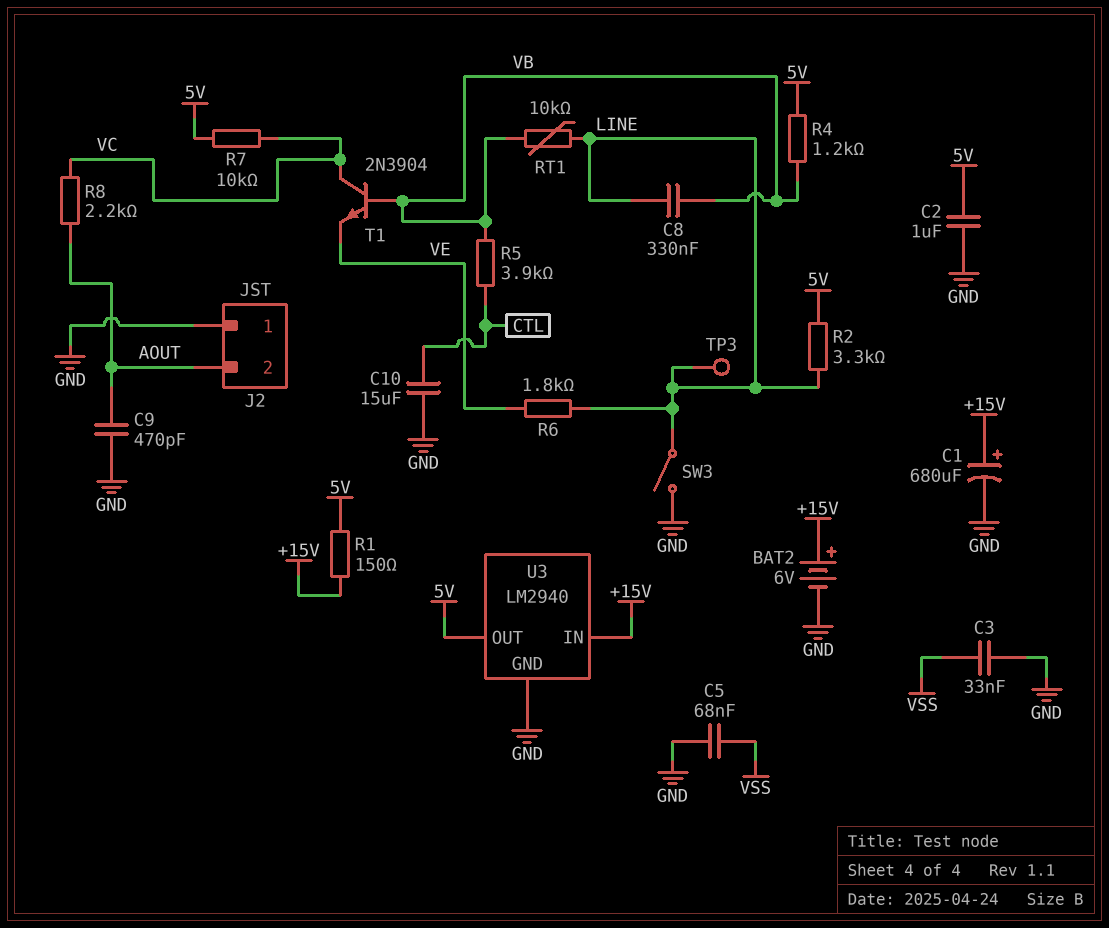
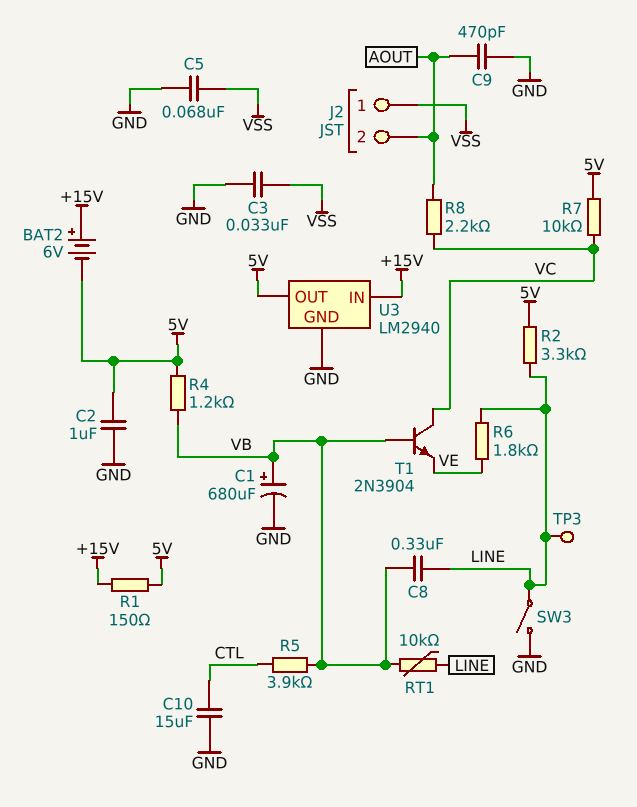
BAT2: 6V (plus +15V, minus GND) -> 6V (plus +15V, minus 5V)
C1: 680uF (plus +15V, minus GND) -> 680uF (plus VB, minus GND)
J2 pin 1: GND -> VSS

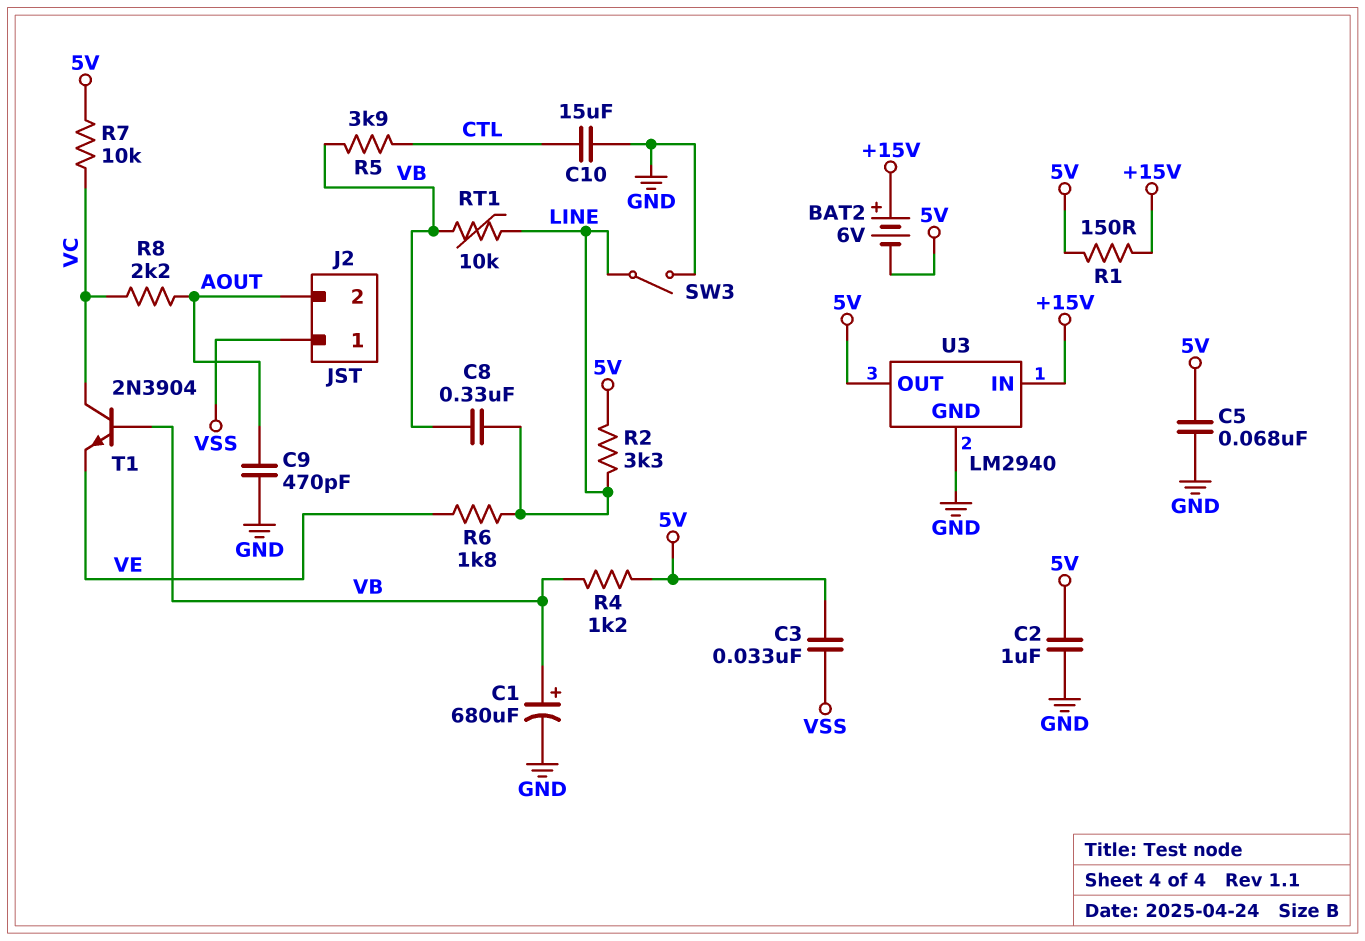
C3: 33nF (GND, VSS) -> 33nF (5V, VSS)
C5: 68nF (GND, VSS) -> 68nF (5V, GND)
TP3: test point (LINE) -> none

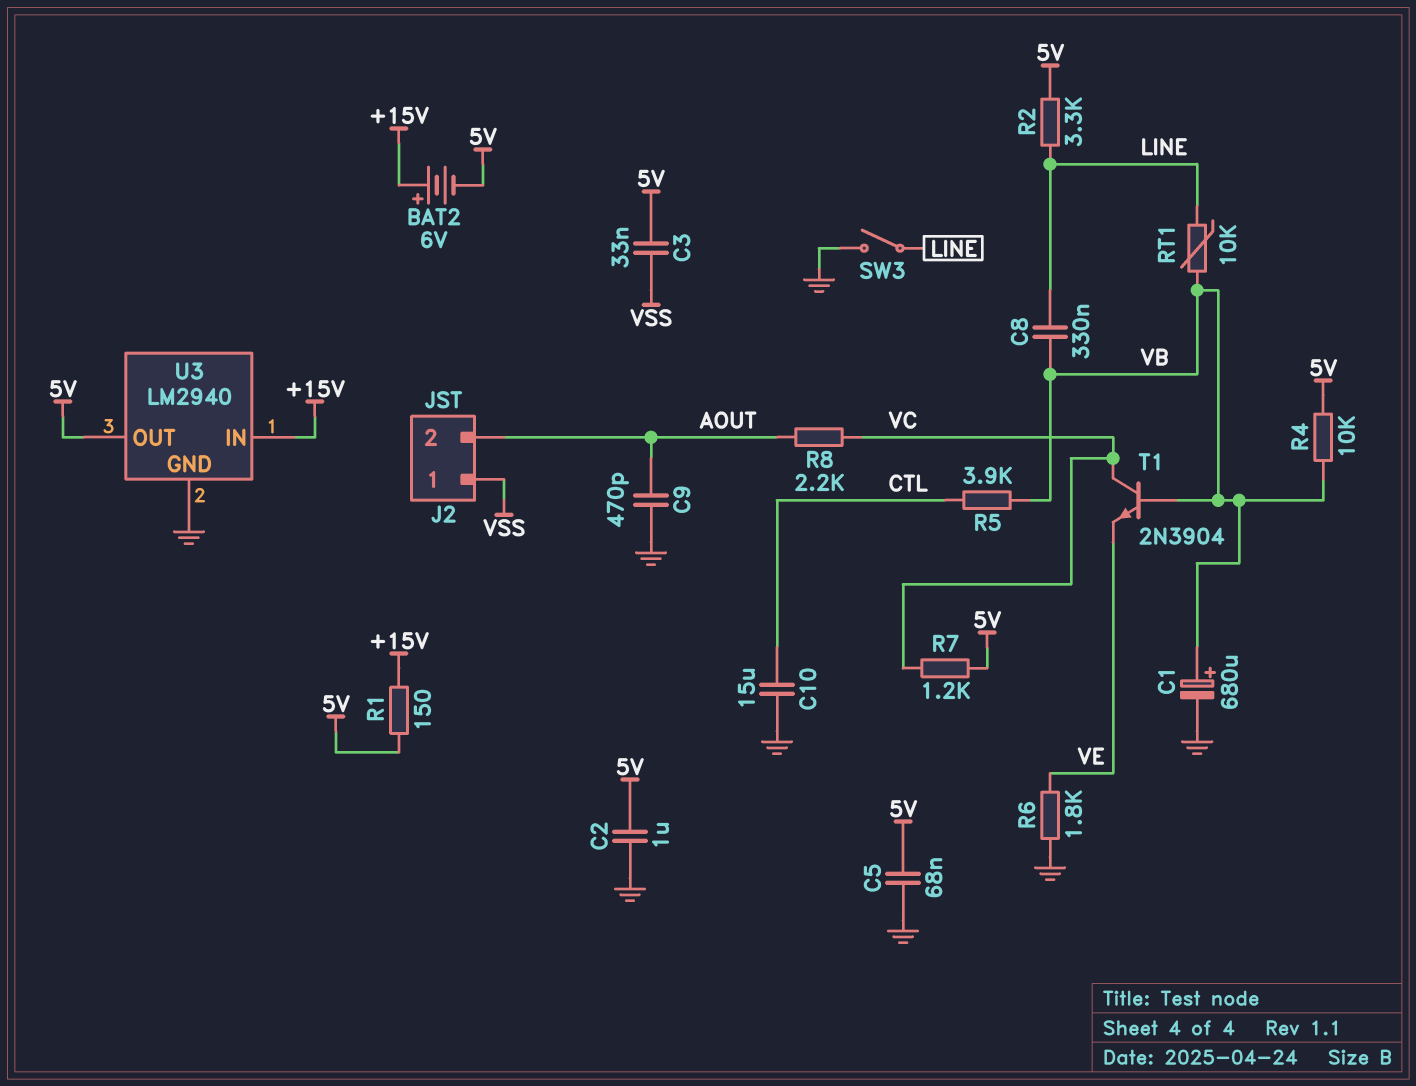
R4: 1.2k (5V, VB) -> 10k (5V, VB)
R6: 1.8k (LINE, VE) -> 1.8k (GND, VE)
R7: 10k (5V, VC) -> 1.2k (5V, VC)

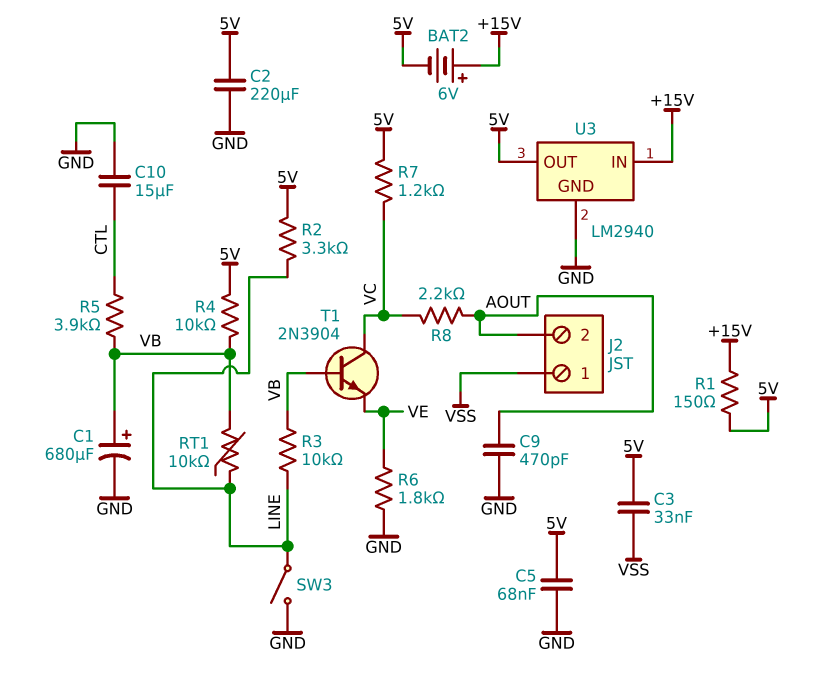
C2: 1uF (5V, GND) -> 220uF (5V, GND)
C8: 330nF (LINE, VB) -> none
R3: none -> 10k (LINE, VB)

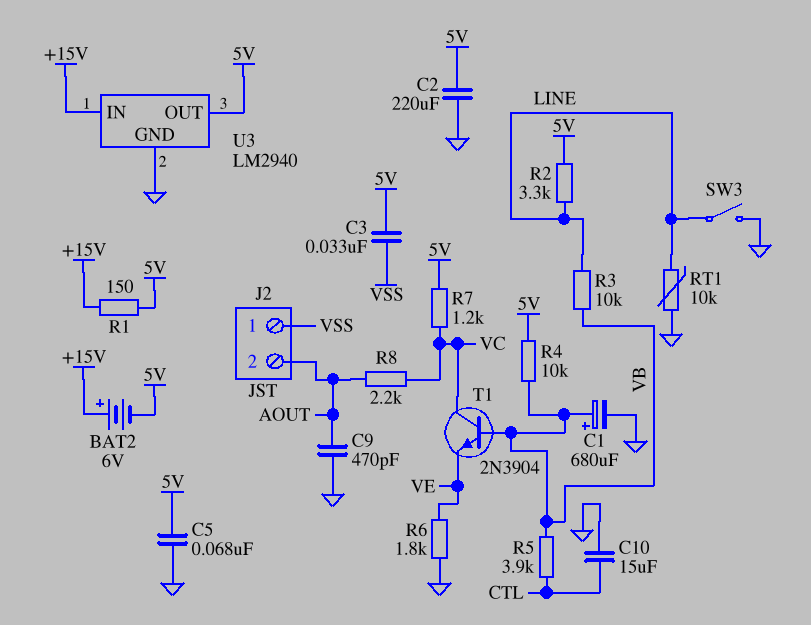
RT1: 10k (LINE, VB) -> 10k (GND, LINE)

